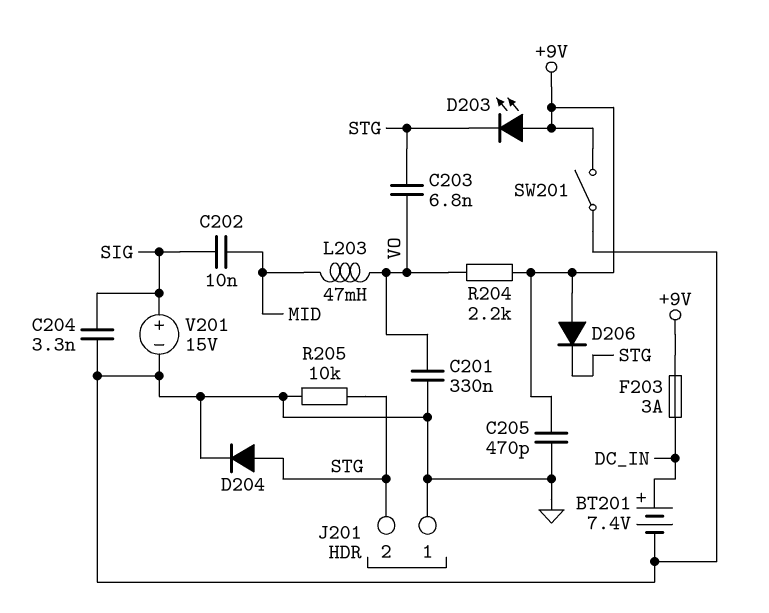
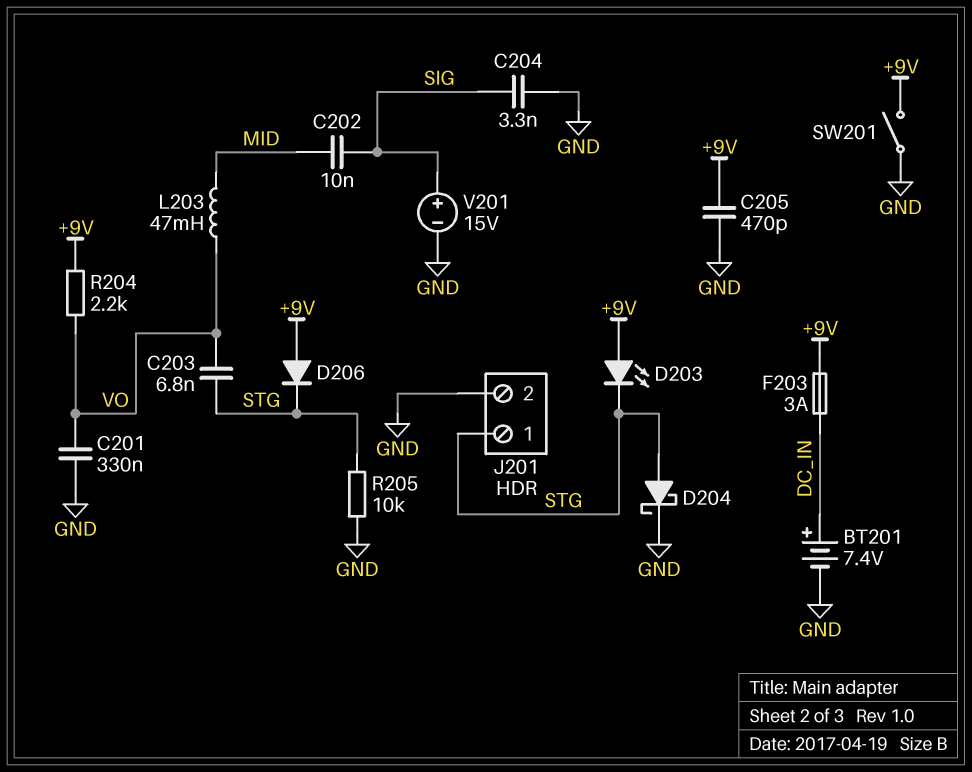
D204: diode (A STG, K GND) -> schottky (A STG, K GND)
J201 pin 1: GND -> STG
J201 pin 2: STG -> GND

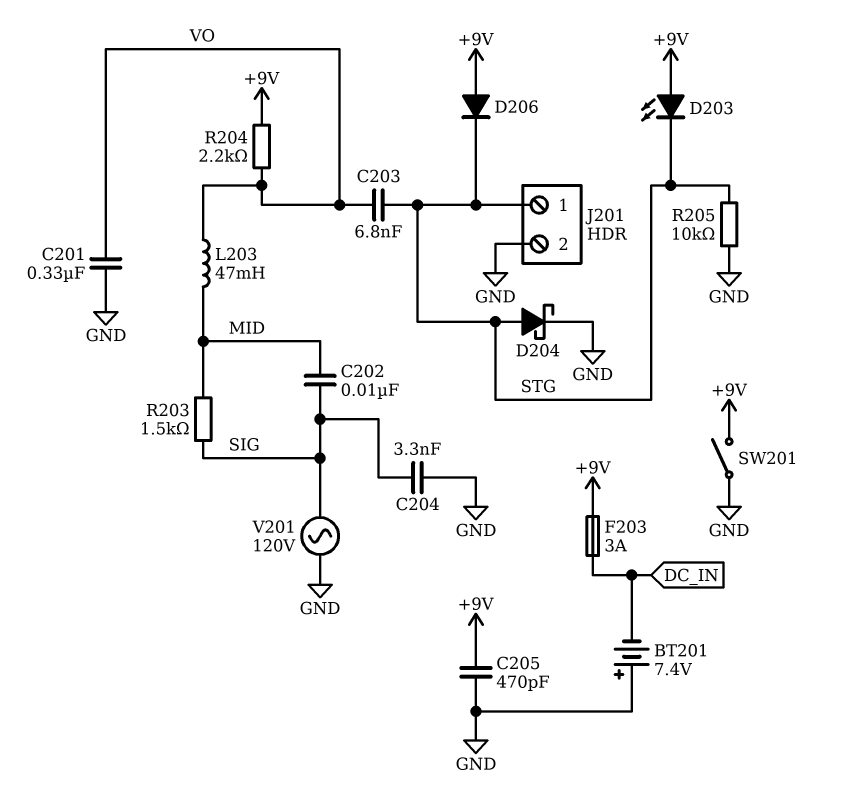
BT201: 7.4V (plus DC_IN, minus GND) -> 7.4V (plus GND, minus DC_IN)
R203: none -> 1.5k (MID, SIG)
V201: 15V (plus SIG, minus GND) -> AC 120V (GND, SIG)

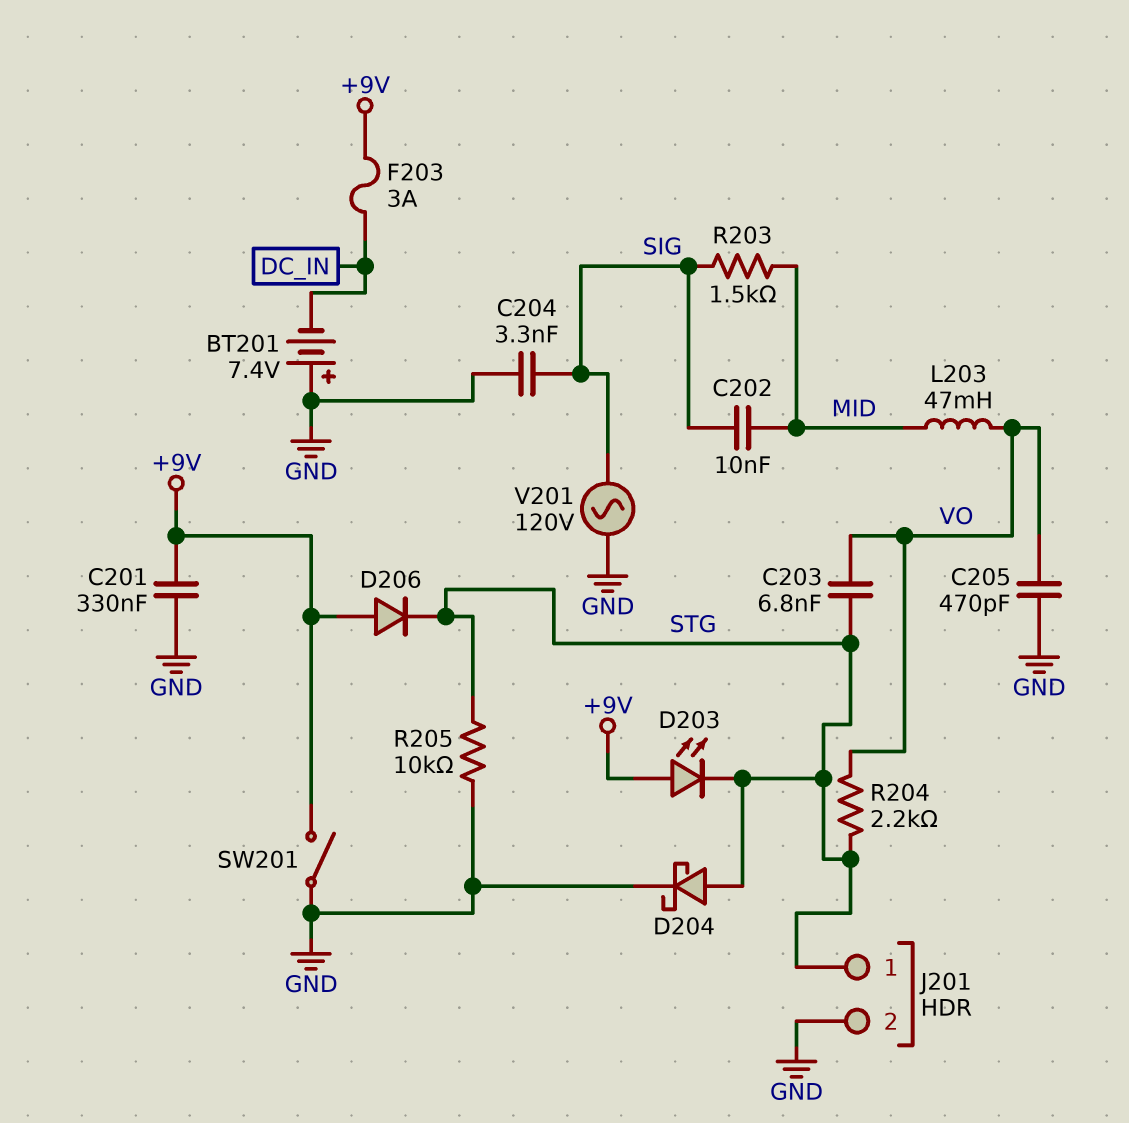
C201: 330nF (GND, VO) -> 330nF (+9V, GND)
C205: 470pF (+9V, GND) -> 470pF (GND, VO)
R204: 2.2k (+9V, VO) -> 2.2k (STG, VO)

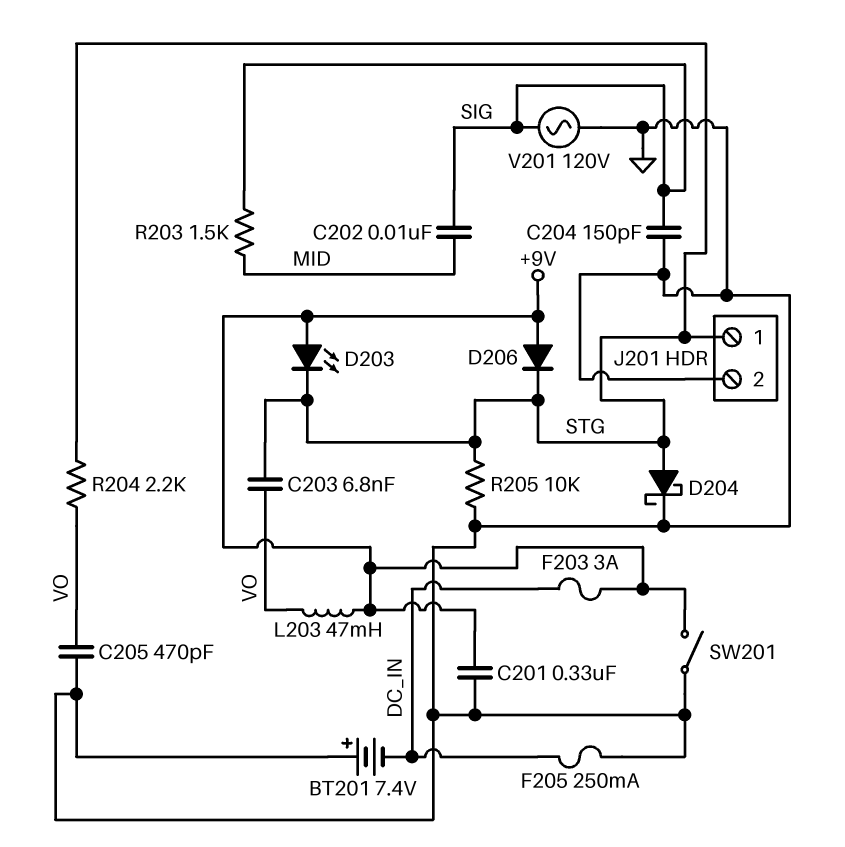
C204: 3.3nF (GND, SIG) -> 150pF (GND, SIG)
F205: none -> 250mA (DC_IN, GND)
L203: 47mH (MID, VO) -> 47mH (+9V, VO)

